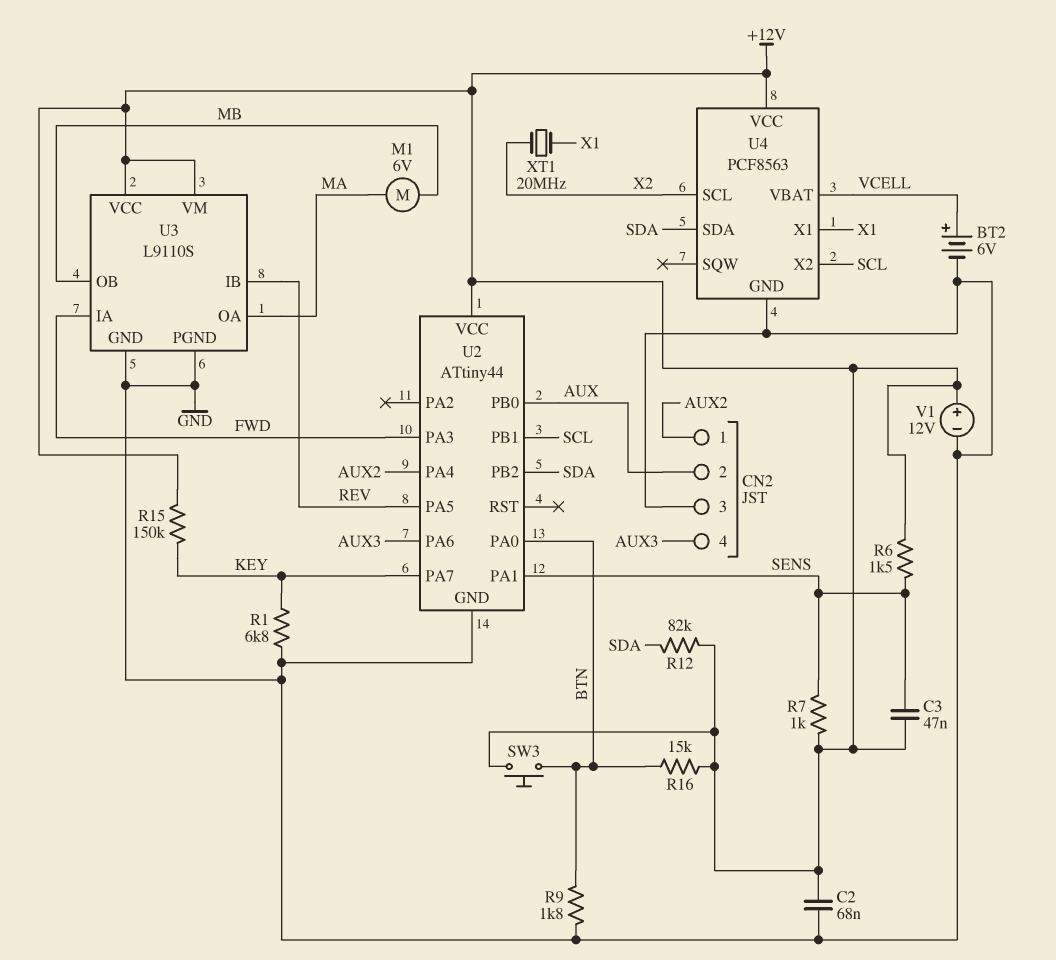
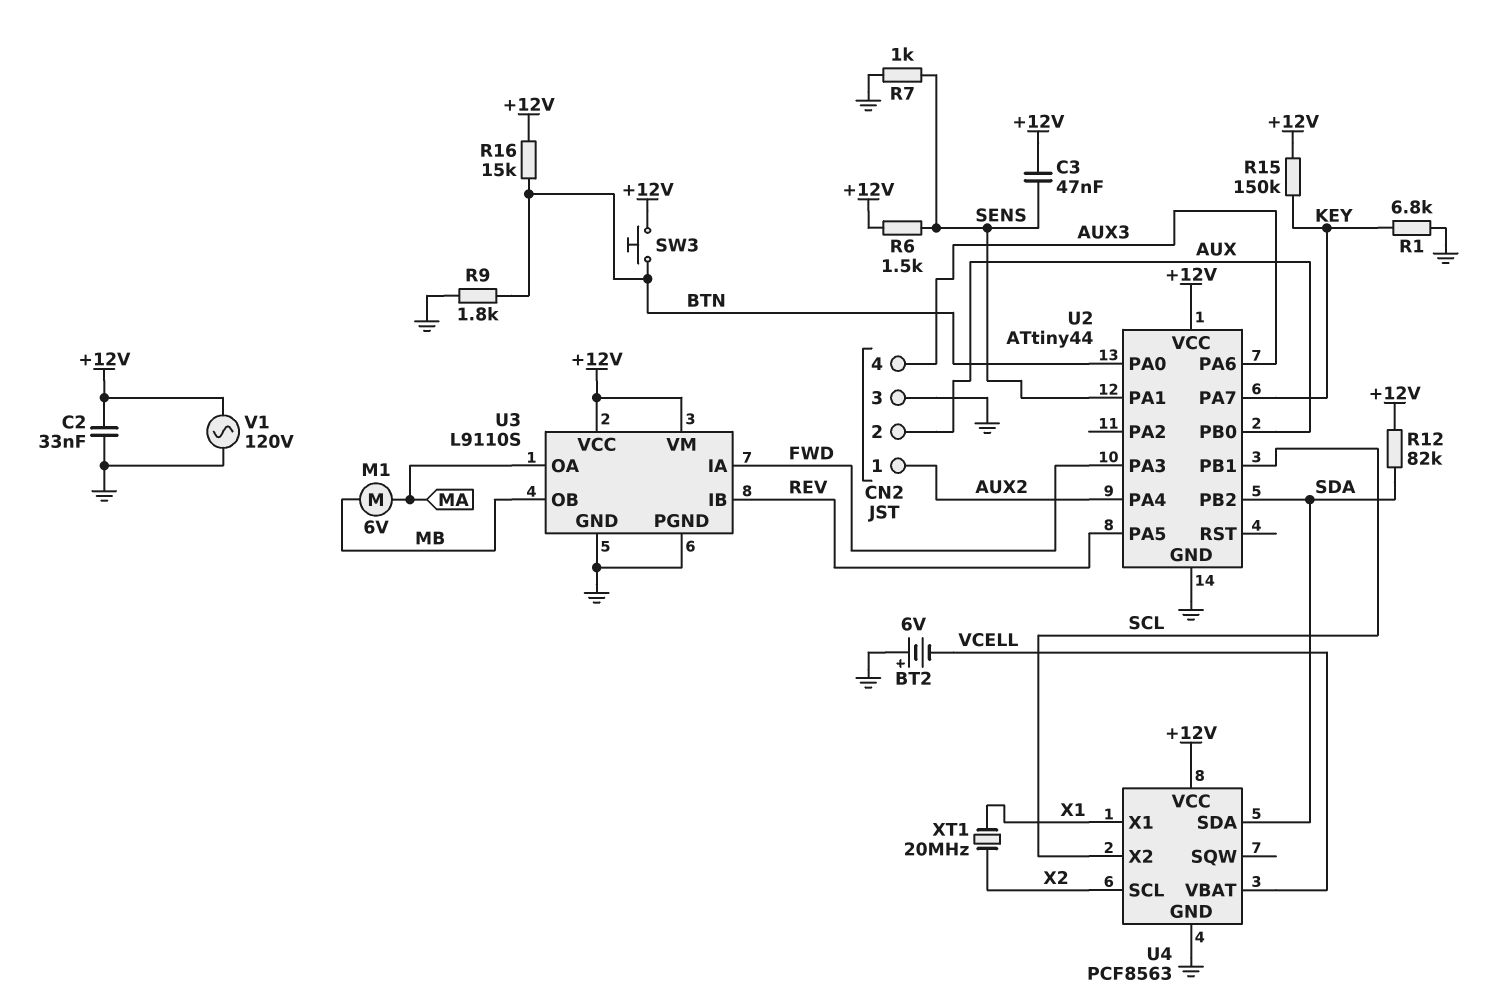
BT2: 6V (plus VCELL, minus GND) -> 6V (plus GND, minus VCELL)
C2: 68nF (+12V, GND) -> 33nF (+12V, GND)
R7: 1k (+12V, SENS) -> 1k (GND, SENS)
V1: 12V (plus +12V, minus GND) -> AC 120V (+12V, GND)

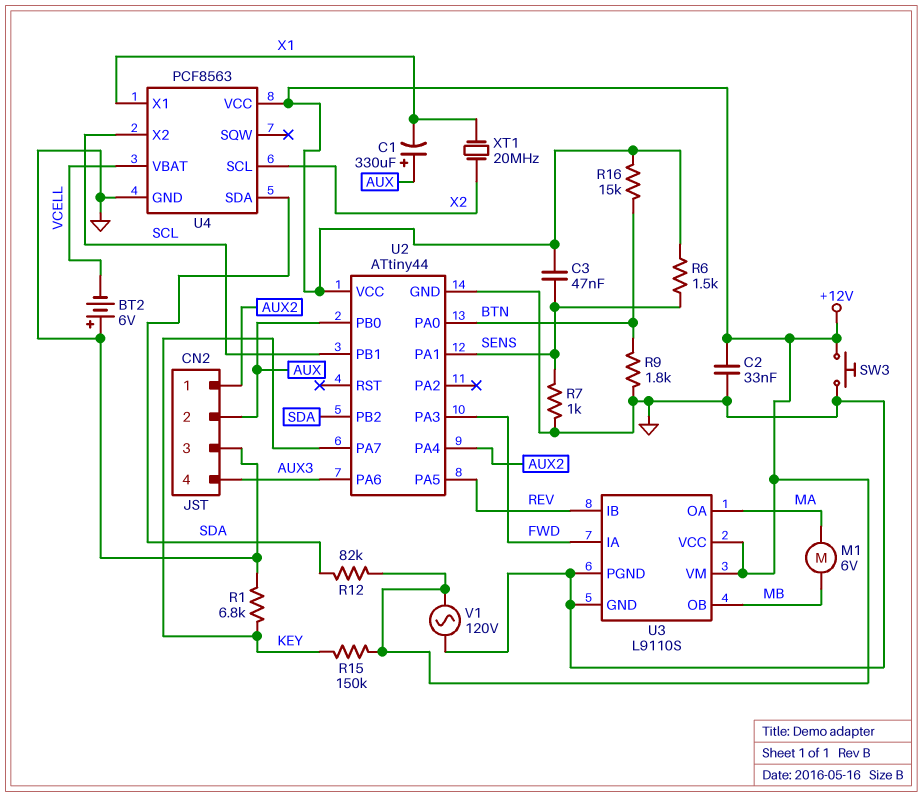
C1: none -> 330uF (plus AUX, minus X1)
SW3: button (+12V, BTN) -> button (+12V, GND)

